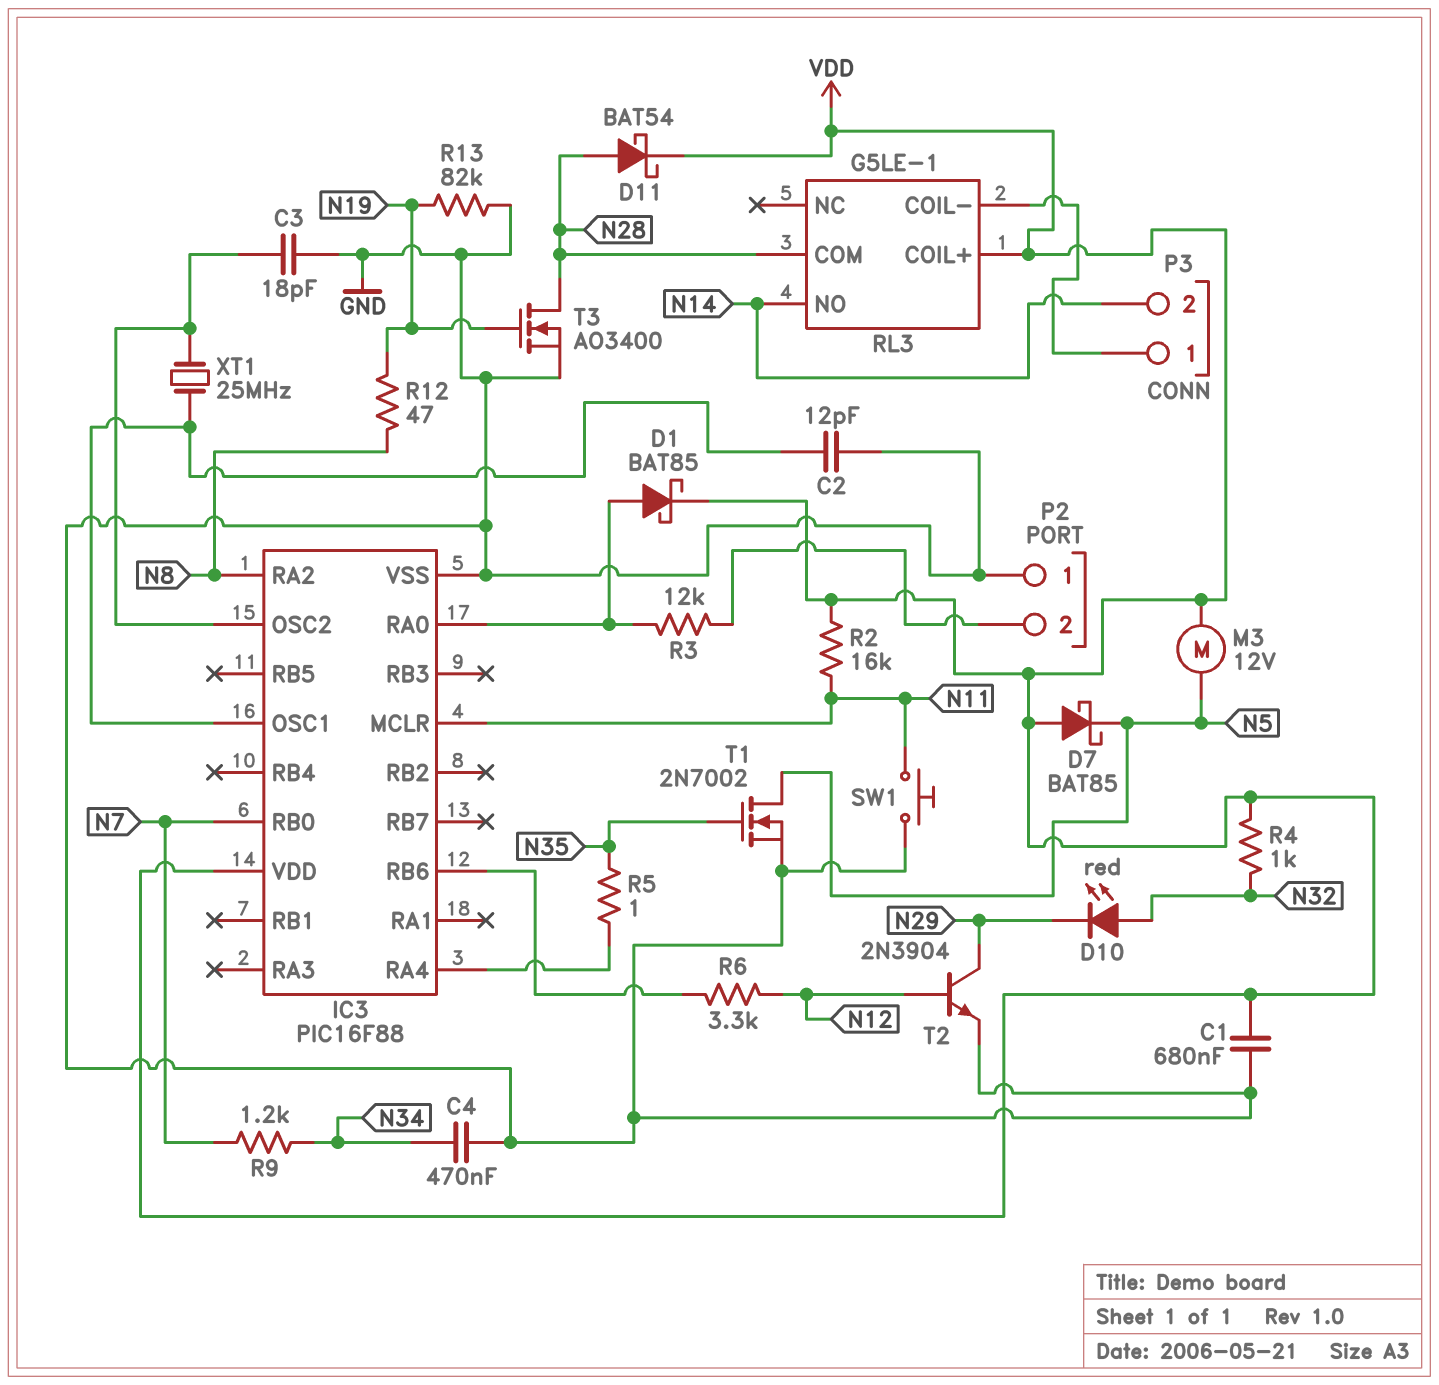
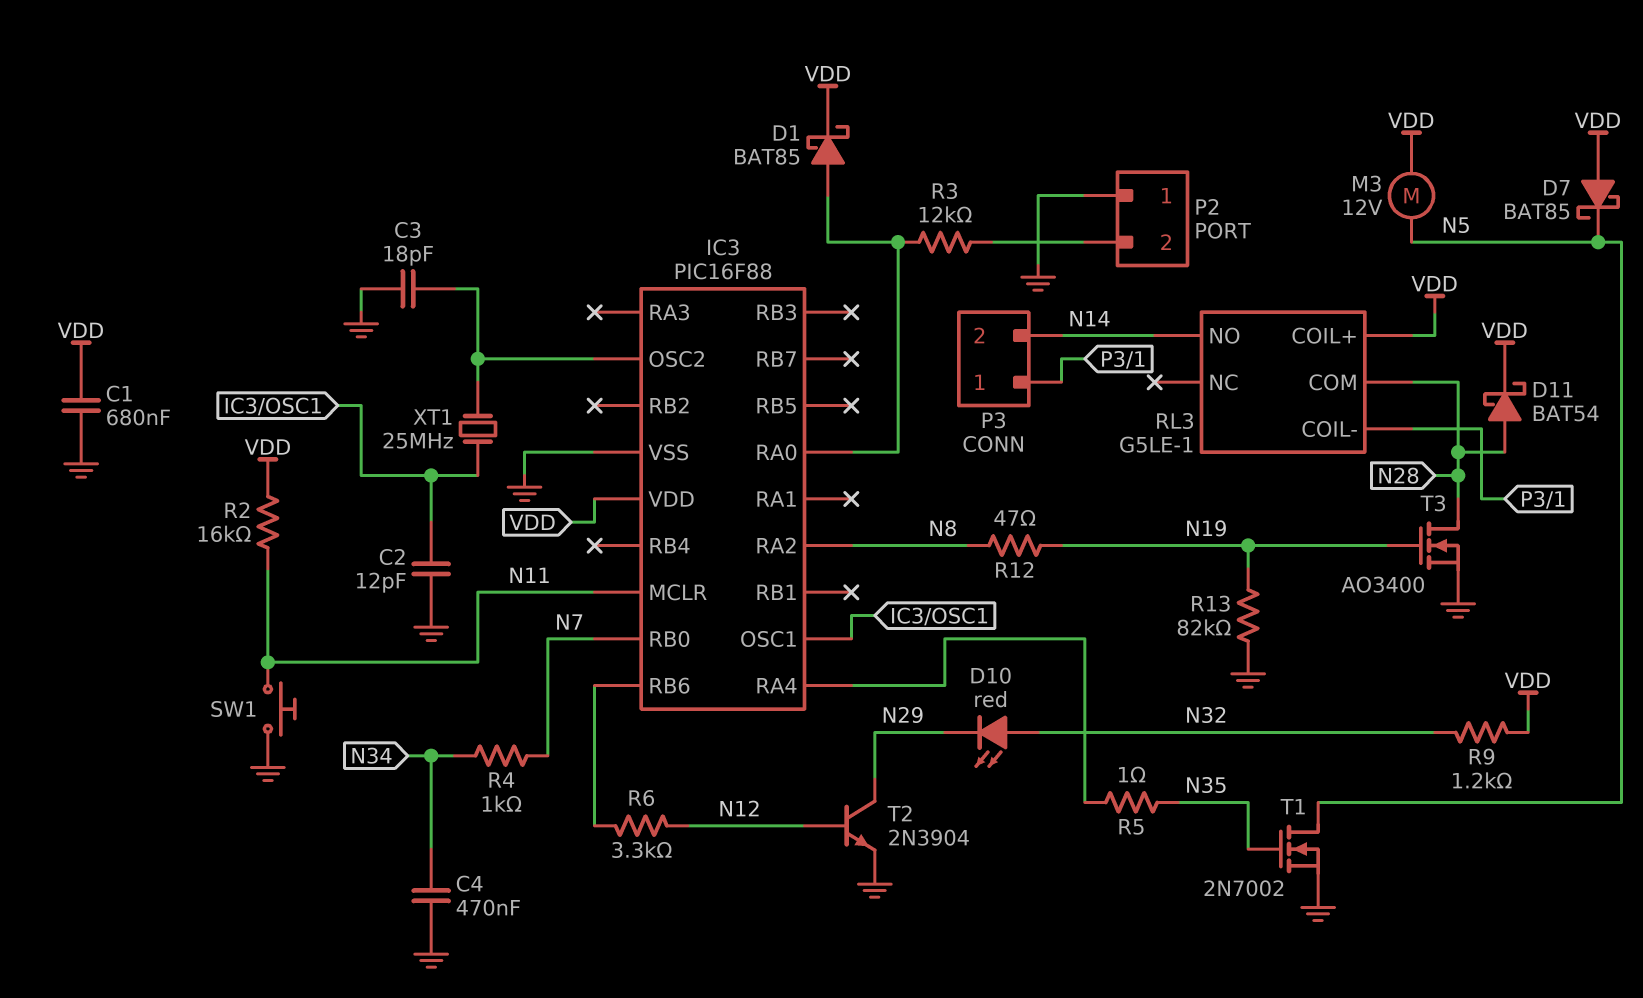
R4: 1k (N32, VDD) -> 1k (N7, N34)
R9: 1.2k (N7, N34) -> 1.2k (N32, VDD)

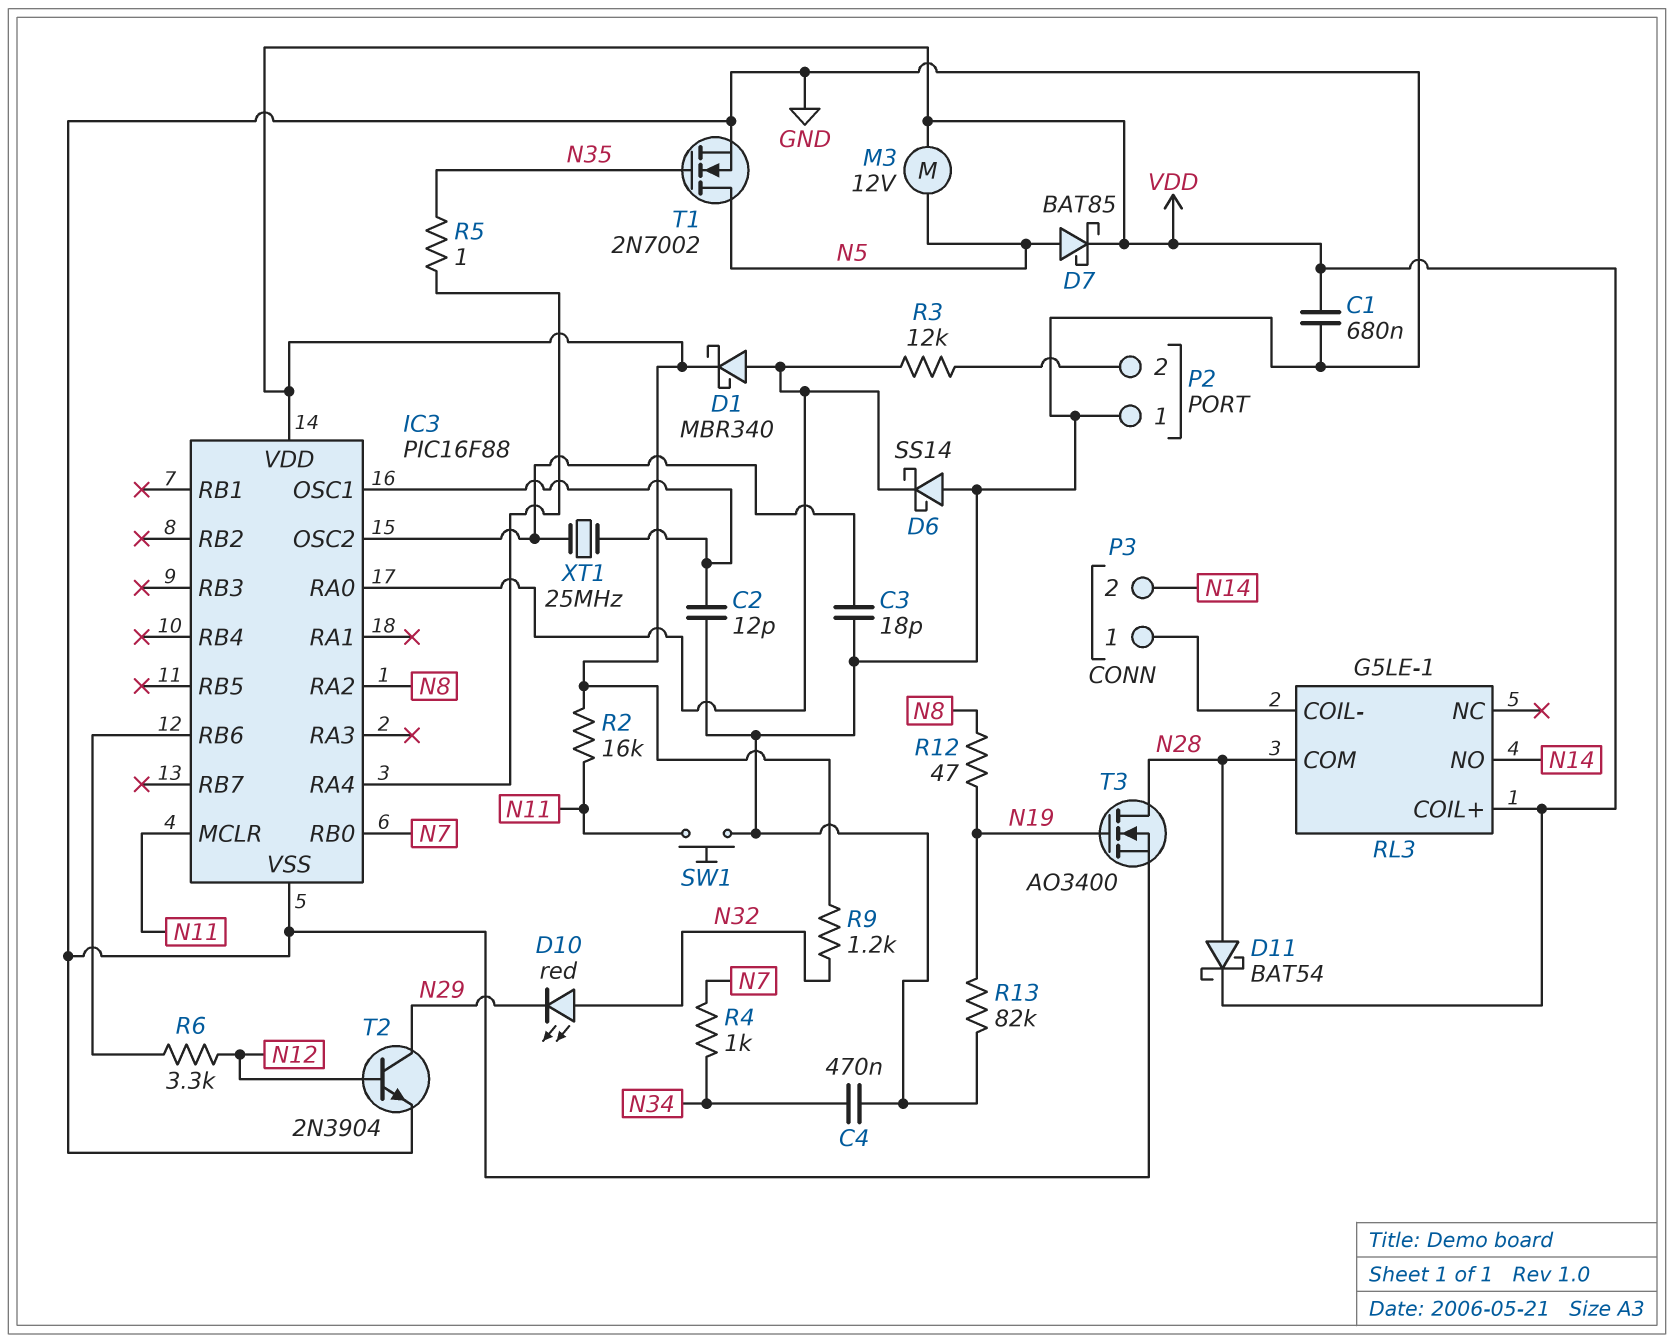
D1: schottky BAT85 (A IC3/RA0, K VDD) -> schottky MBR340 (A IC3/RA0, K VDD)
D6: none -> schottky SS14 (A GND, K IC3/RA0)
D7: schottky BAT85 (A VDD, K N5) -> schottky BAT85 (A N5, K VDD)

